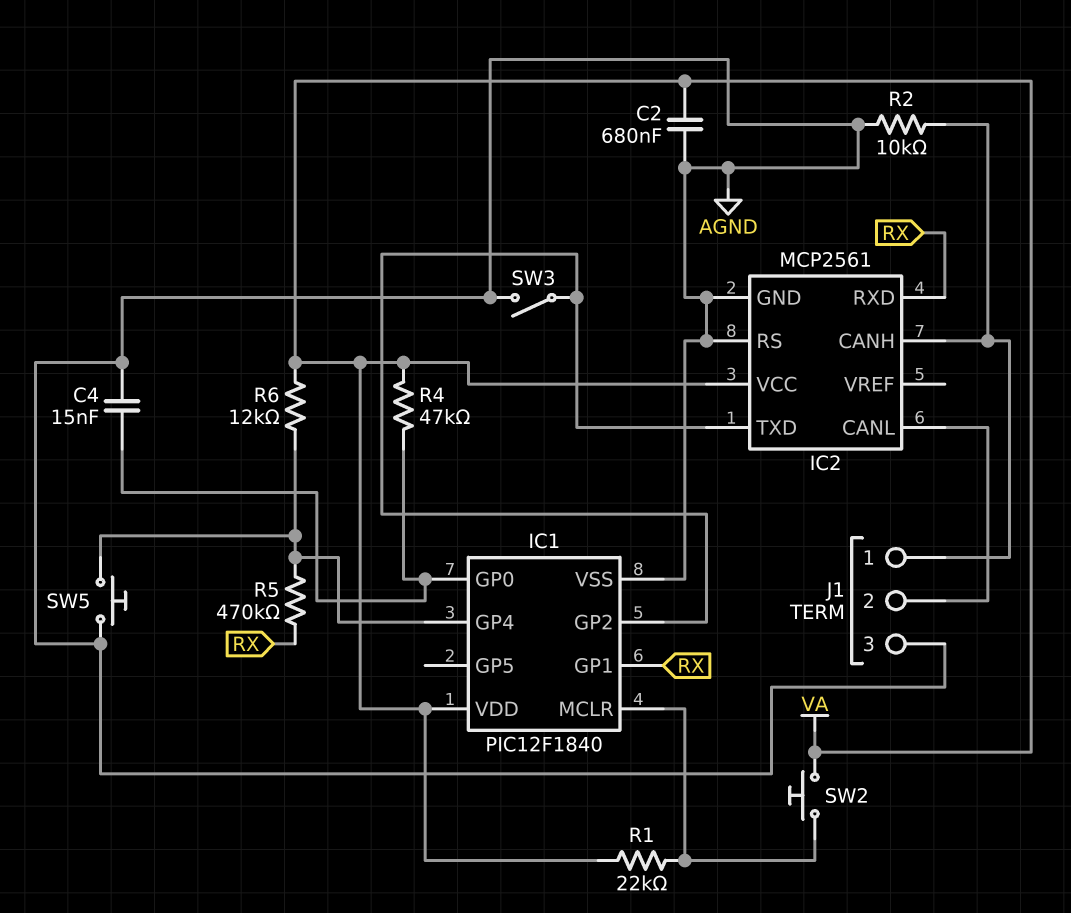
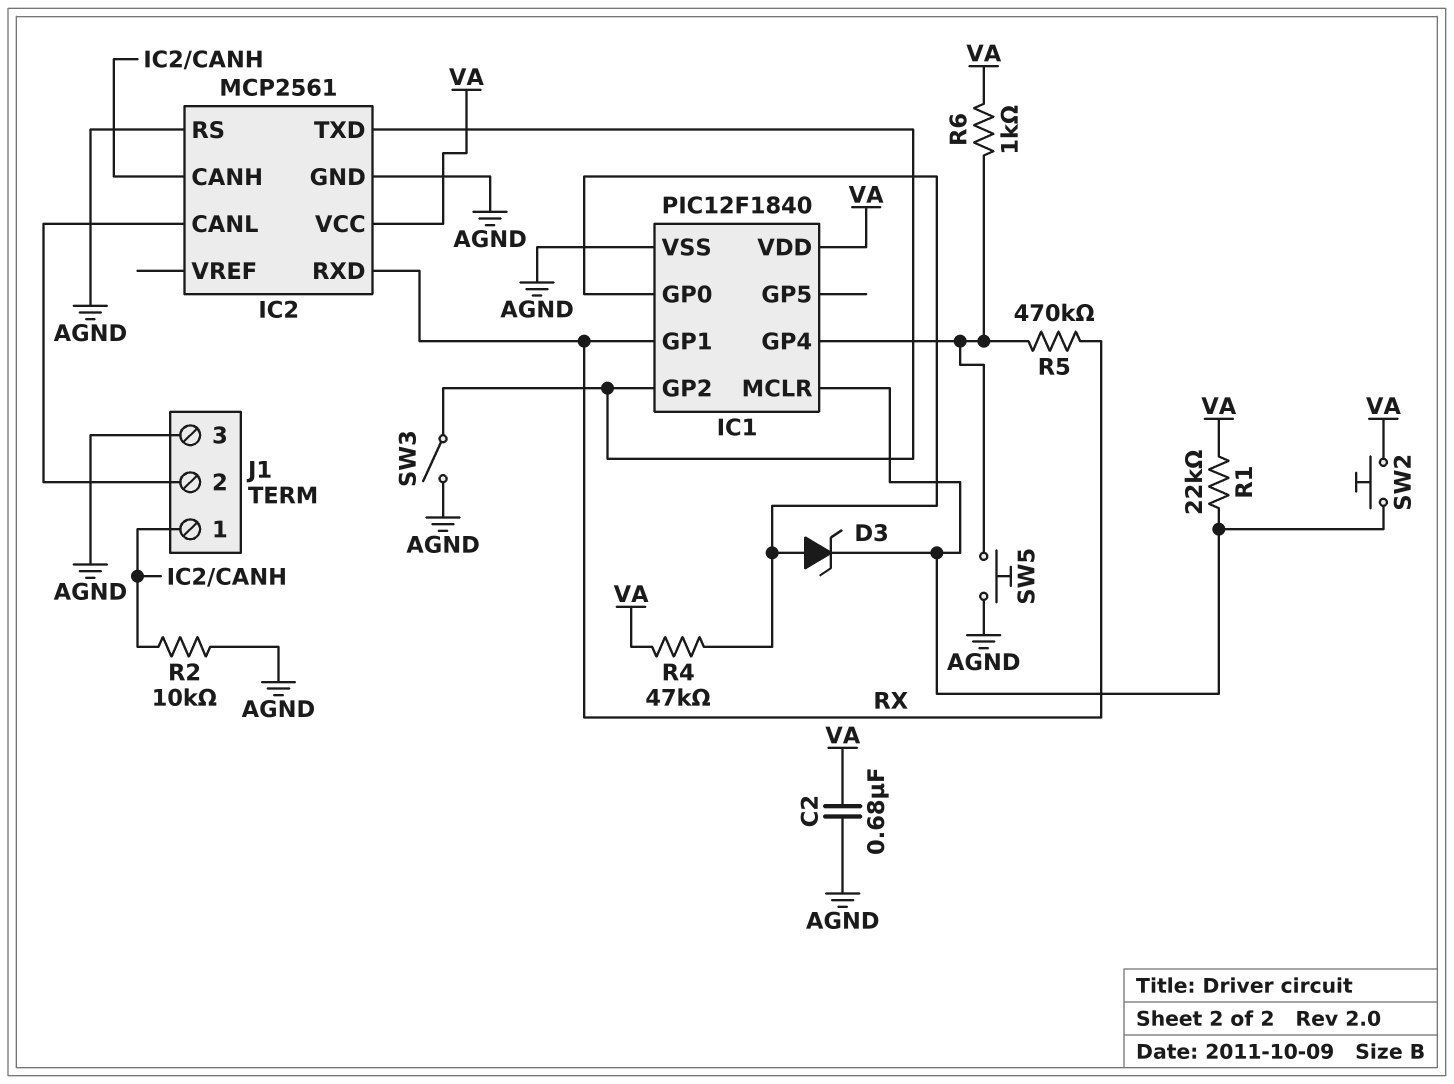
C4: 15nF (AGND, IC1/GP0) -> none
D3: none -> zener (A IC1/GP0, K IC1/MCLR)
R6: 12k (IC1/GP4, VA) -> 1k (IC1/GP4, VA)

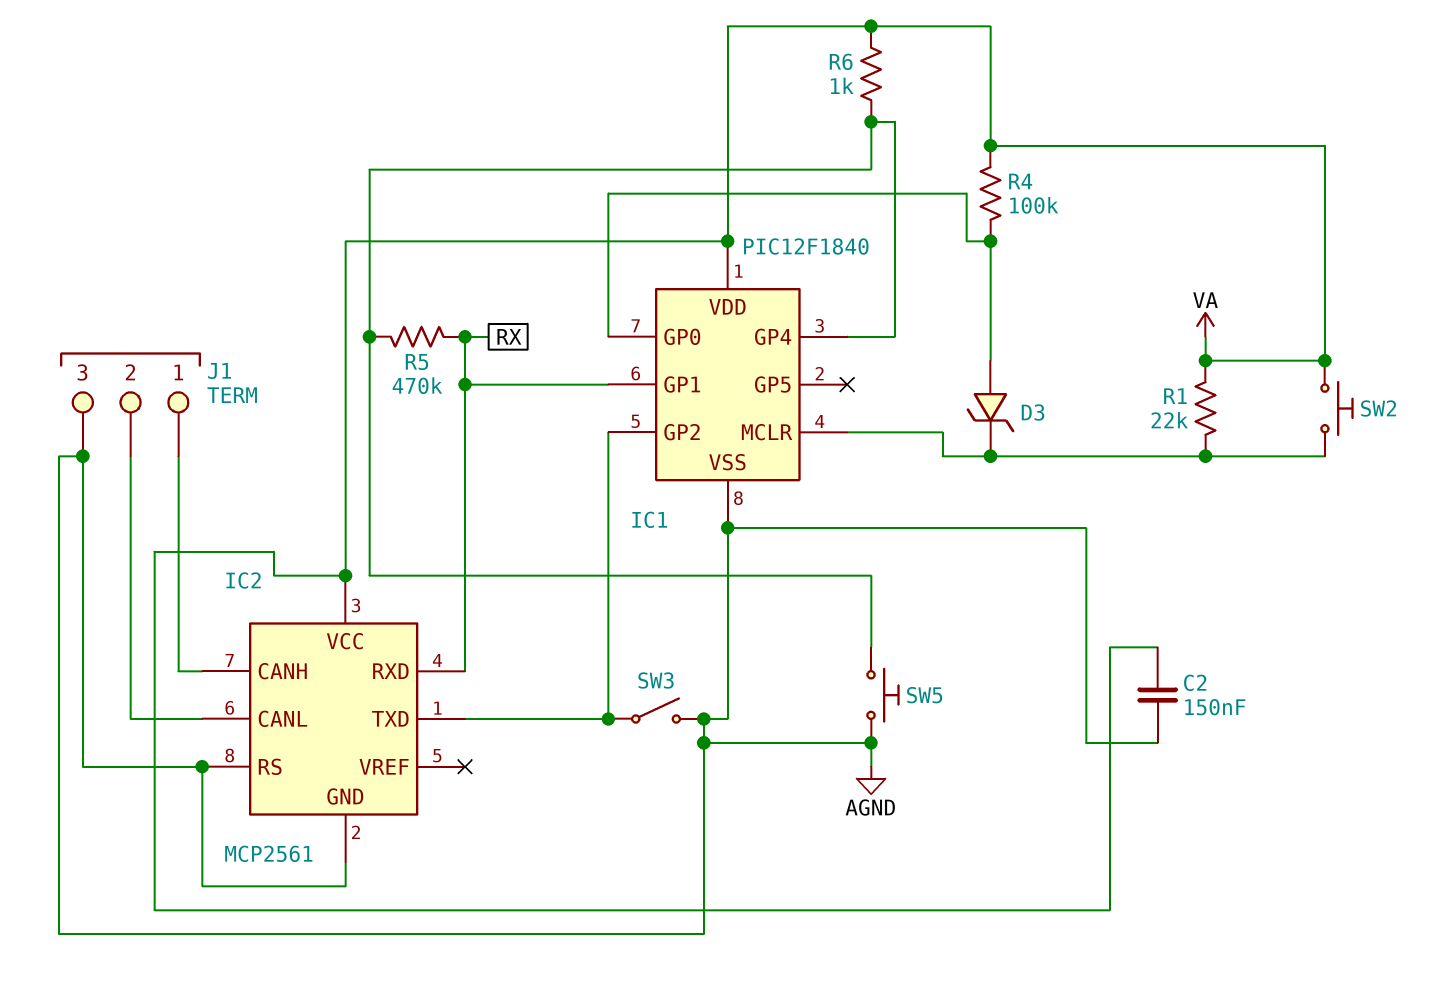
C2: 680nF (AGND, VA) -> 150nF (AGND, VA)
R2: 10k (AGND, IC2/CANH) -> none
R4: 47k (IC1/GP0, VA) -> 100k (IC1/GP0, VA)

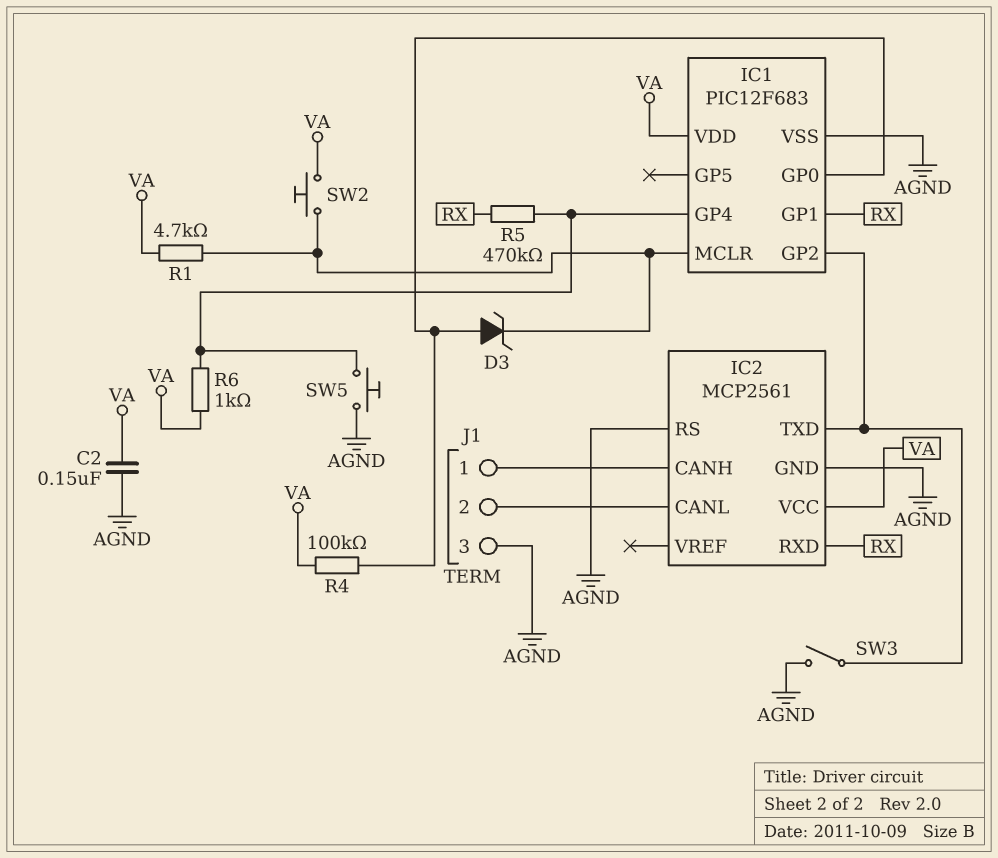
IC1: PIC12F1840 -> PIC12F683
R1: 22k (IC1/MCLR, VA) -> 4.7k (IC1/MCLR, VA)

